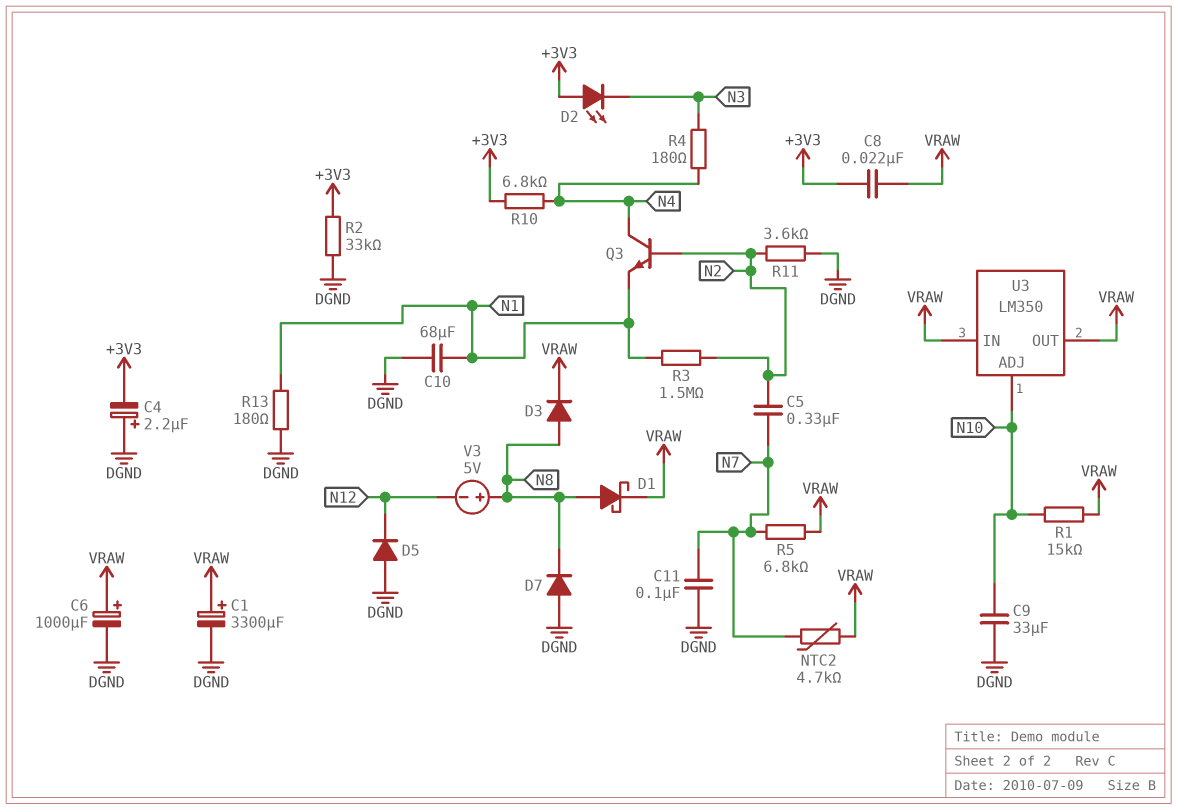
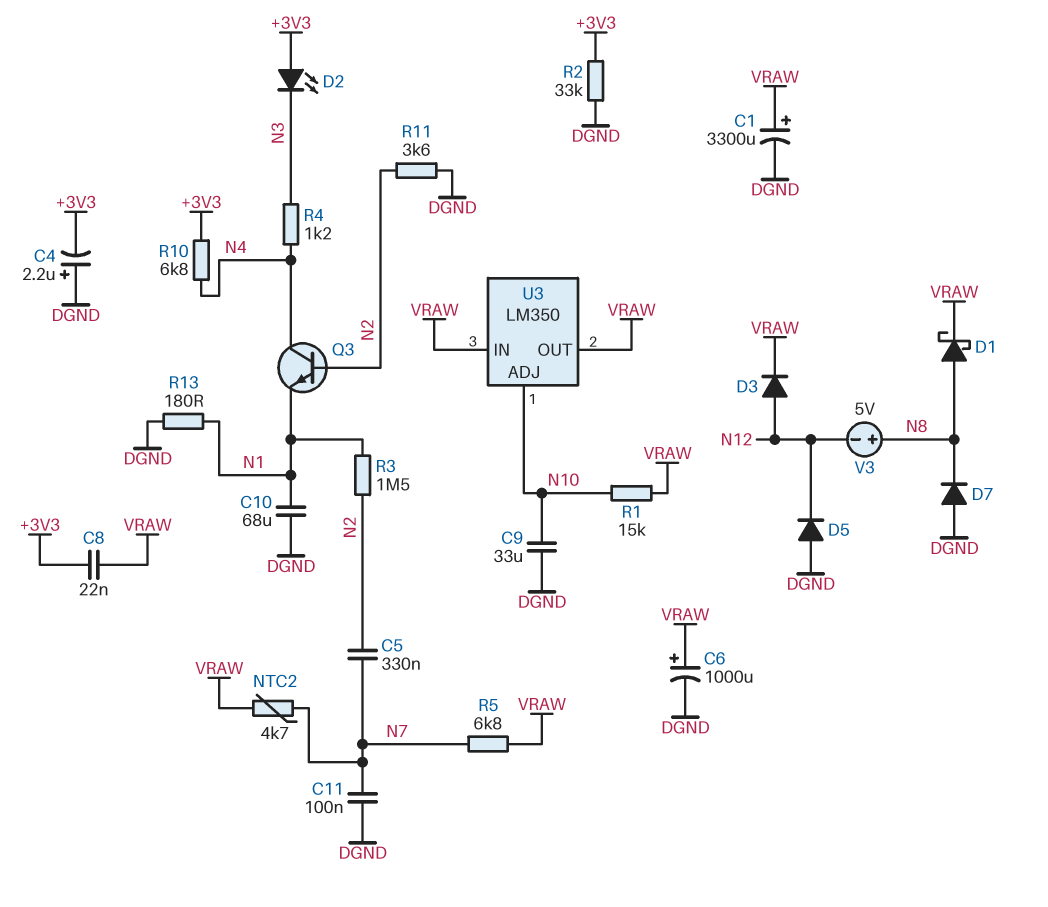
D3: diode (A N8, K VRAW) -> diode (A N12, K VRAW)
R4: 180 (N3, N4) -> 1.2k (N3, N4)

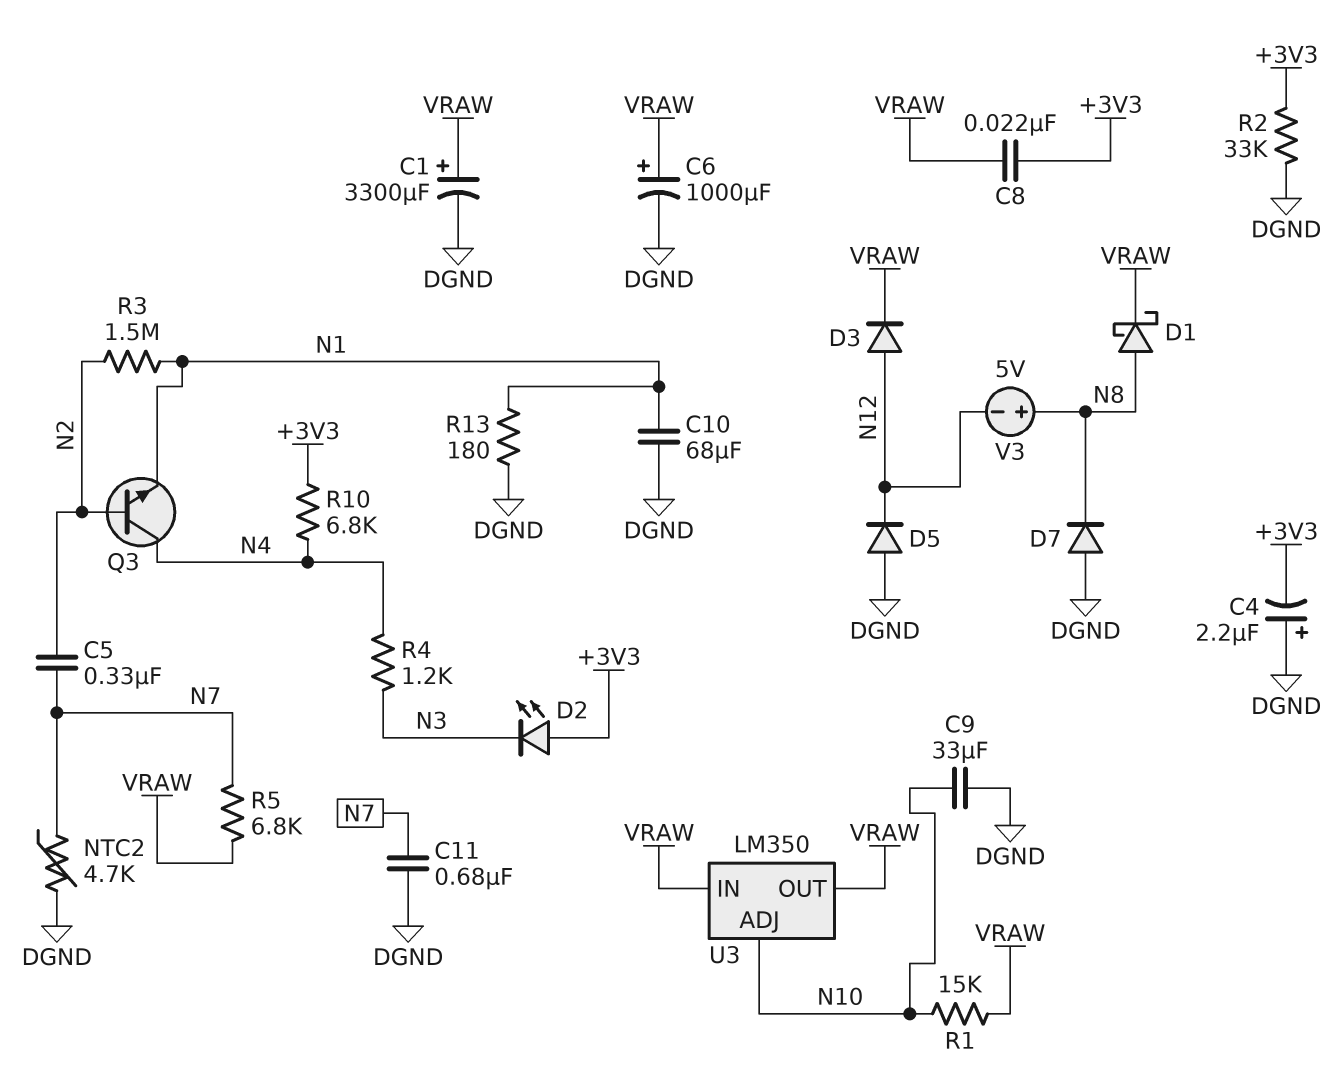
C11: 100nF (DGND, N7) -> 680nF (DGND, N7)
NTC2: 4.7k (N7, VRAW) -> 4.7k (DGND, N7)
R11: 3.6k (DGND, N2) -> none

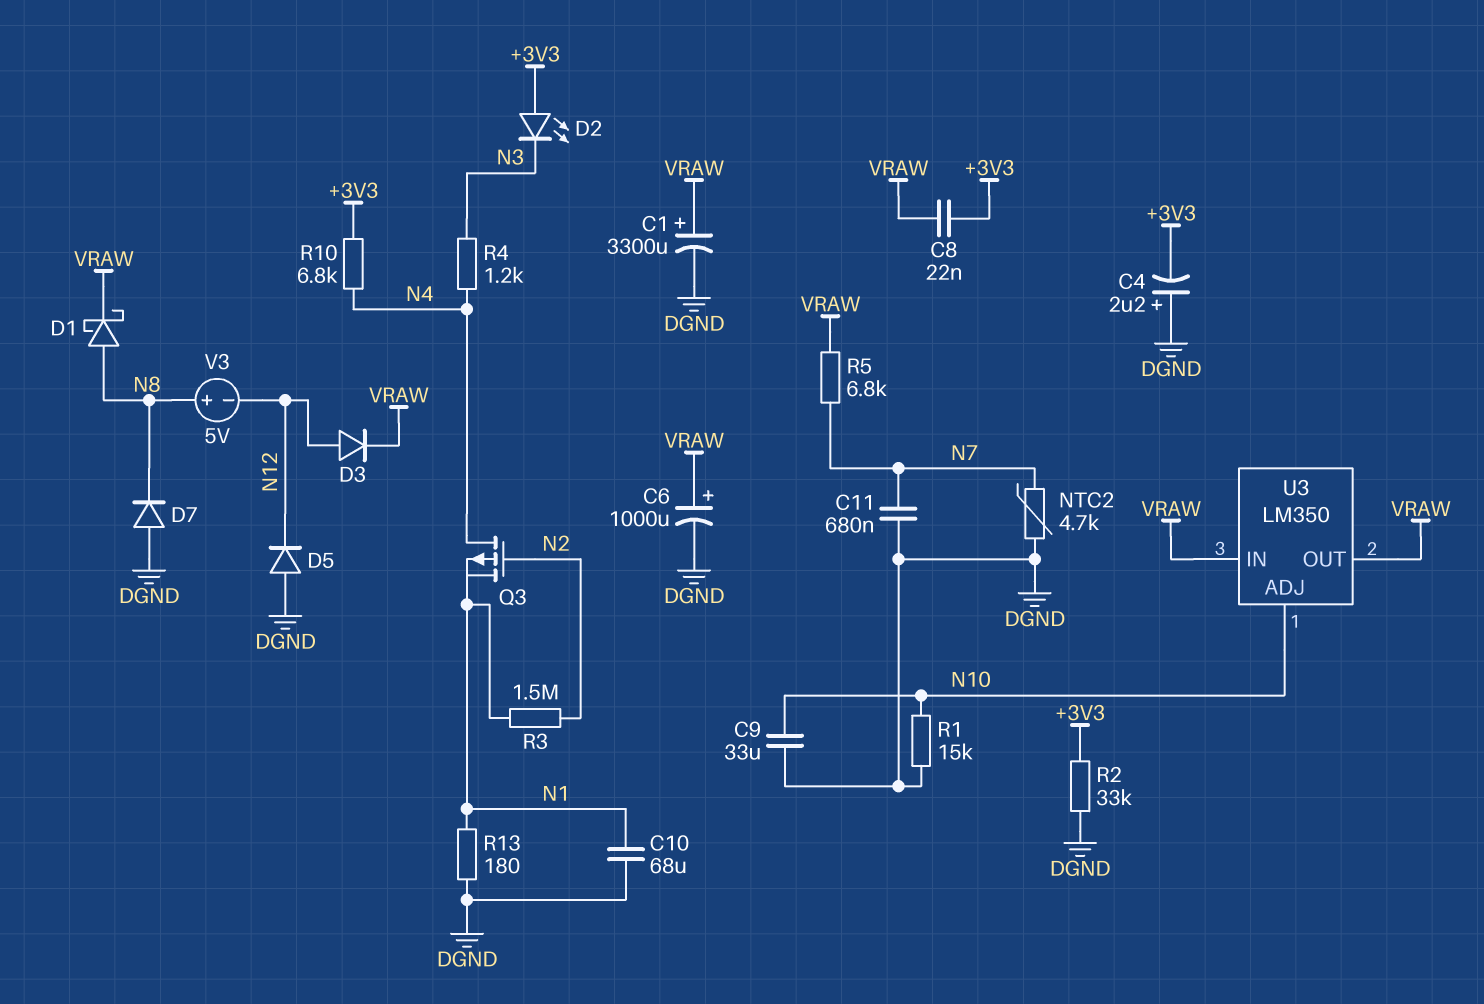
C5: 330nF (N2, N7) -> none
Q3: NPN (B N2, C N4, E N1) -> PMOS (G N2, D N4, S N1)
R1: 15k (N10, VRAW) -> 15k (DGND, N10)

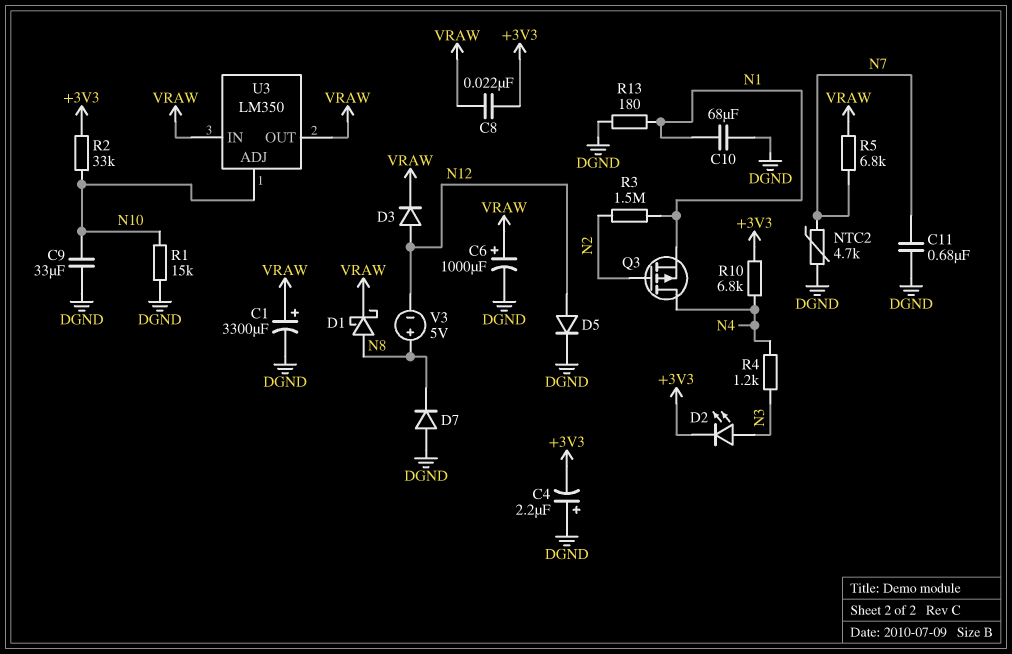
D2: LED (A +3V3, K N3) -> LED (A N3, K +3V3)
D5: diode (A DGND, K N12) -> diode (A N12, K DGND)
R2: 33k (+3V3, DGND) -> 33k (+3V3, N10)

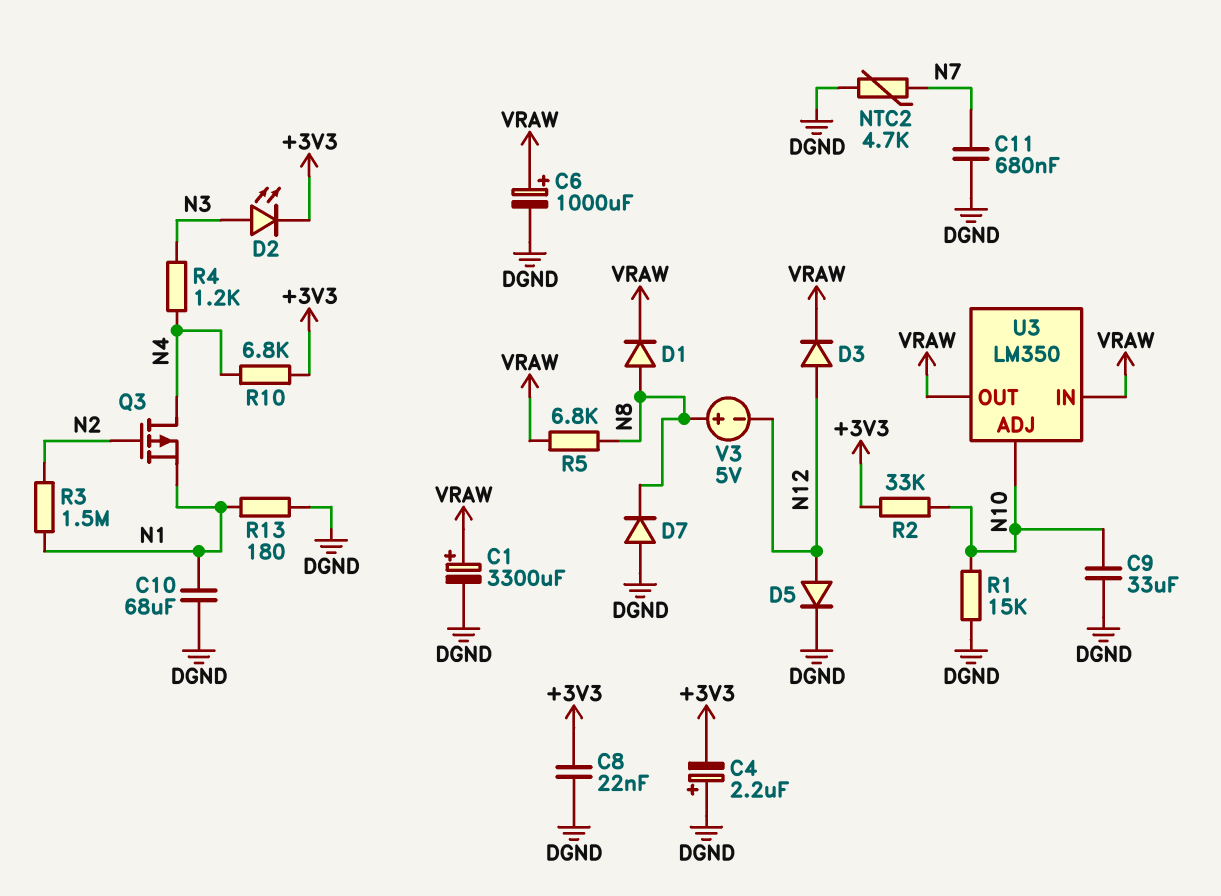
C8: 22nF (+3V3, VRAW) -> 22nF (+3V3, DGND)
D1: schottky (A N8, K VRAW) -> diode (A N8, K VRAW)
R5: 6.8k (N7, VRAW) -> 6.8k (N8, VRAW)

